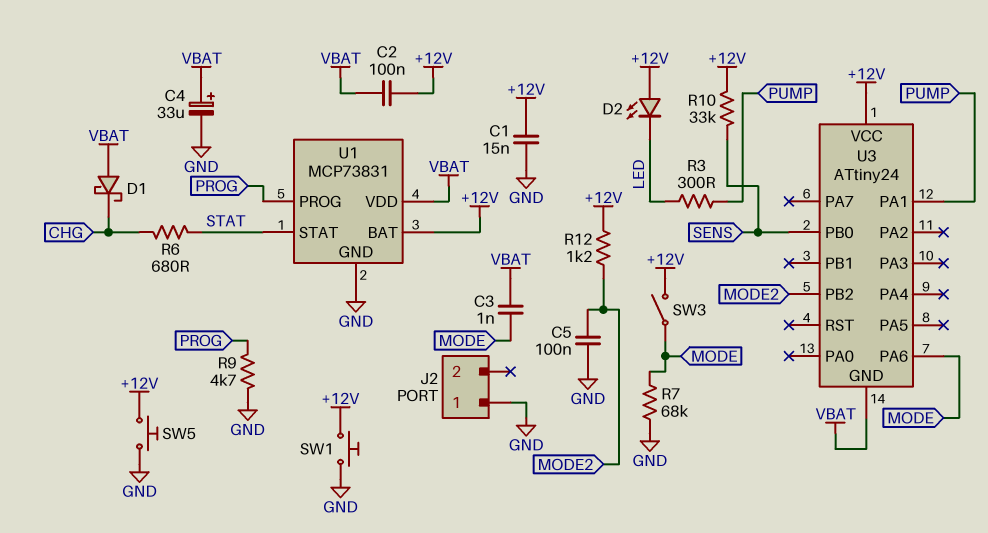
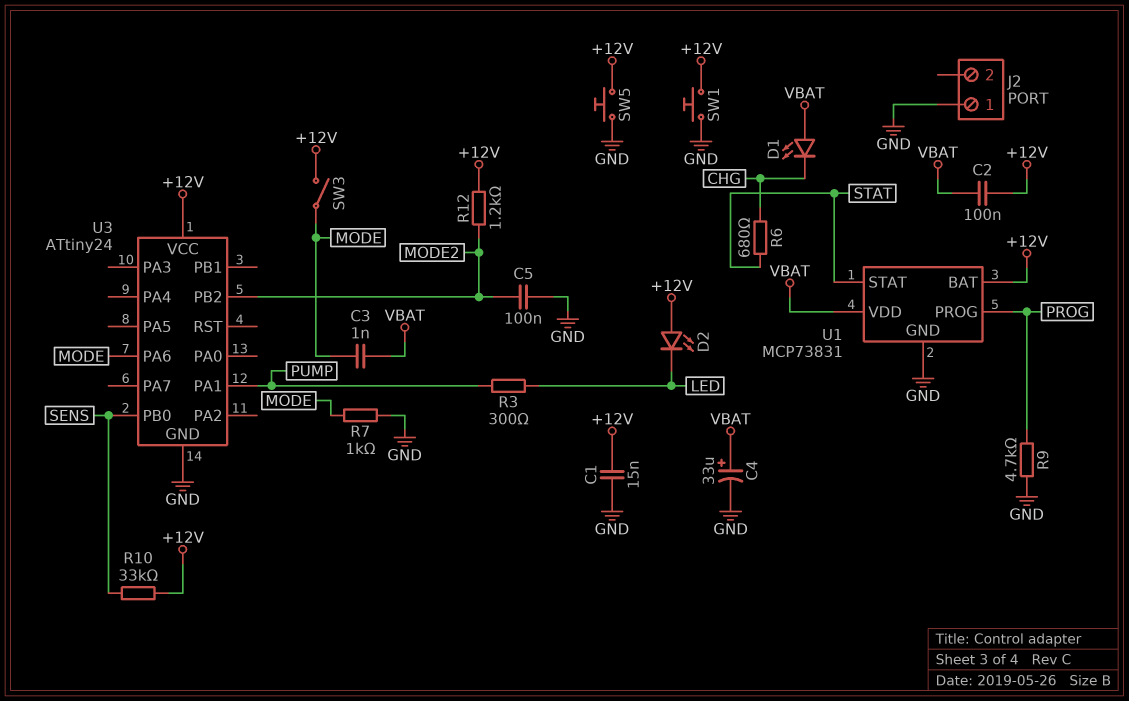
D1: schottky (A VBAT, K CHG) -> LED (A VBAT, K CHG)
R7: 68k (GND, MODE) -> 1k (GND, MODE)
U3 pin GND: VBAT -> GND

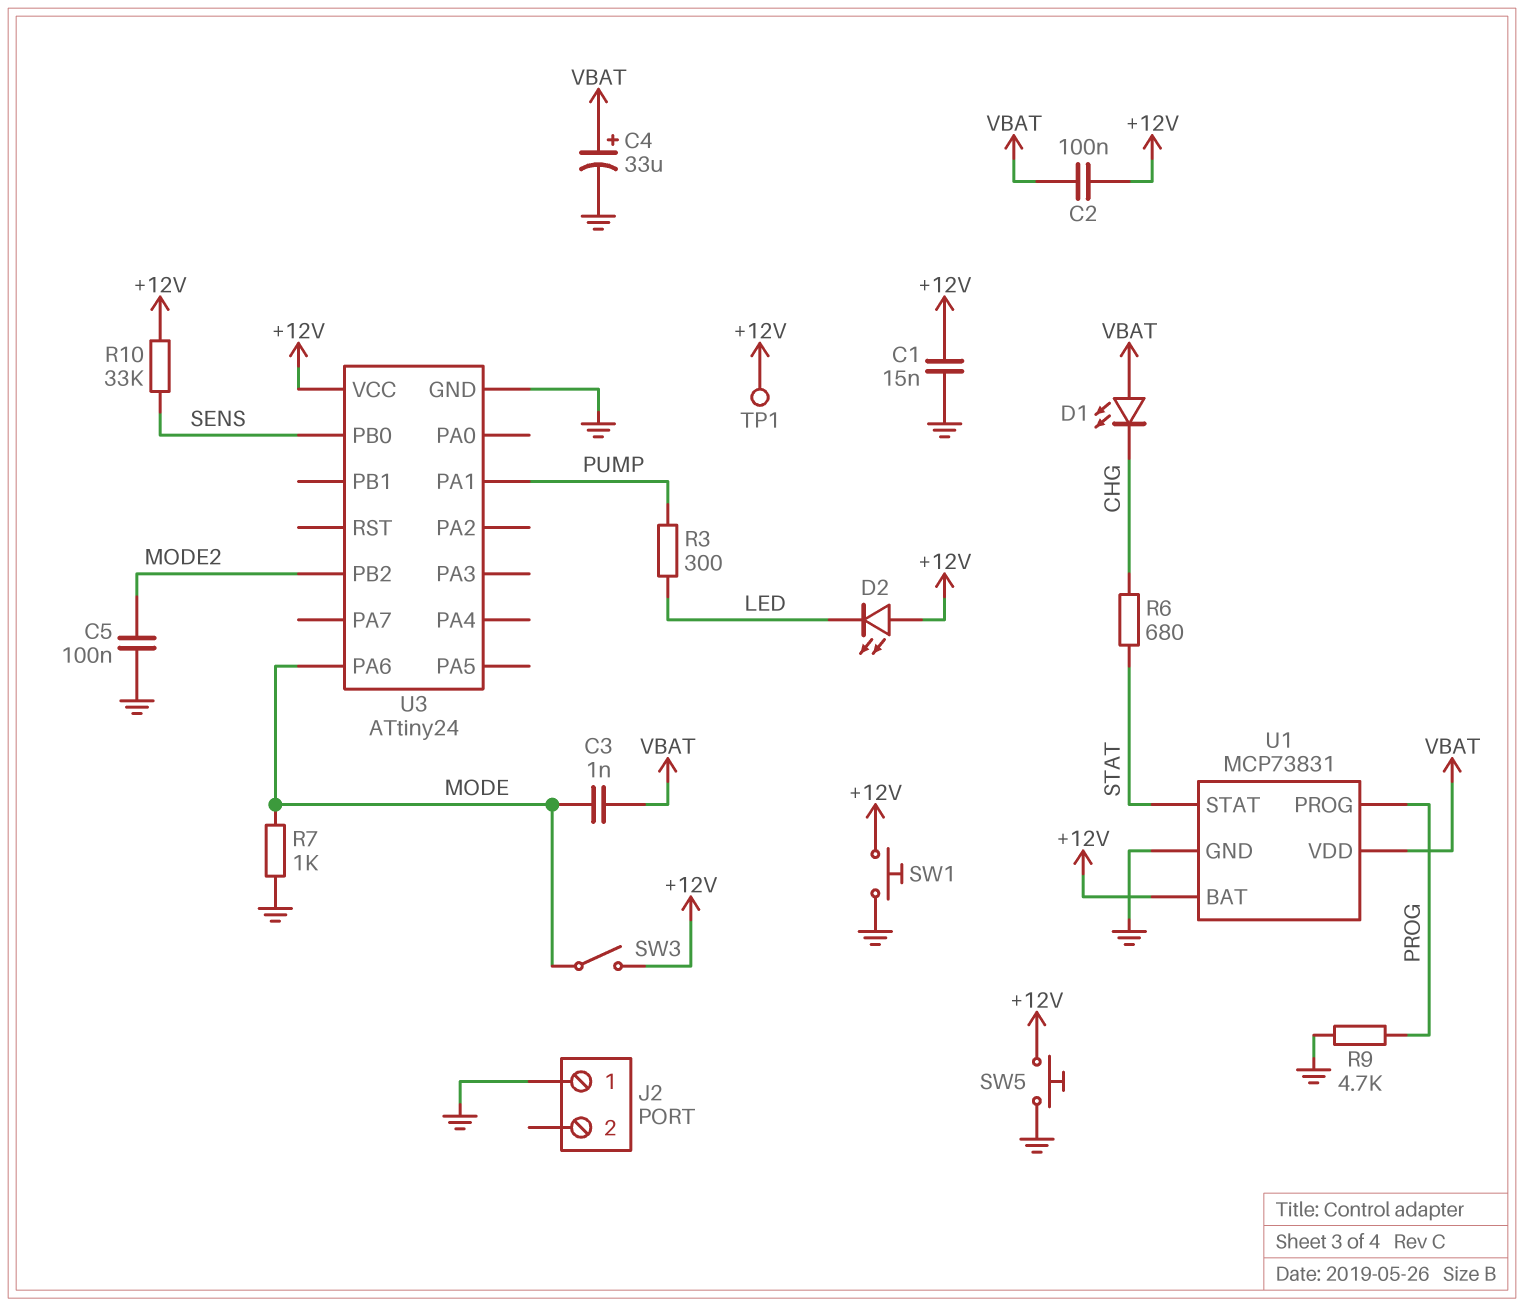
R12: 1.2k (+12V, MODE2) -> none
TP1: none -> test point (+12V)

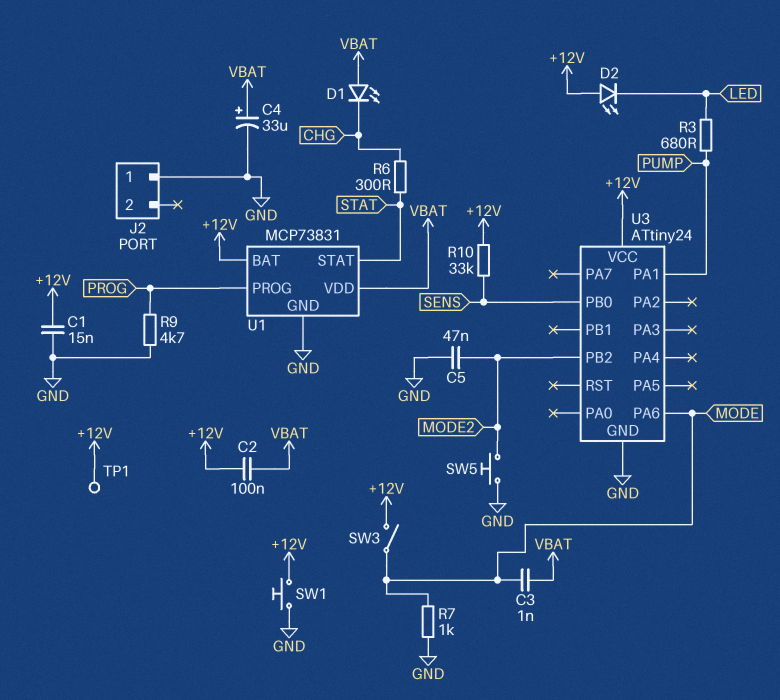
C5: 100nF (GND, MODE2) -> 47nF (GND, MODE2)
R3: 300 (LED, PUMP) -> 680 (LED, PUMP)
R6: 680 (CHG, STAT) -> 300 (CHG, STAT)
SW5: button (+12V, GND) -> button (GND, MODE2)

